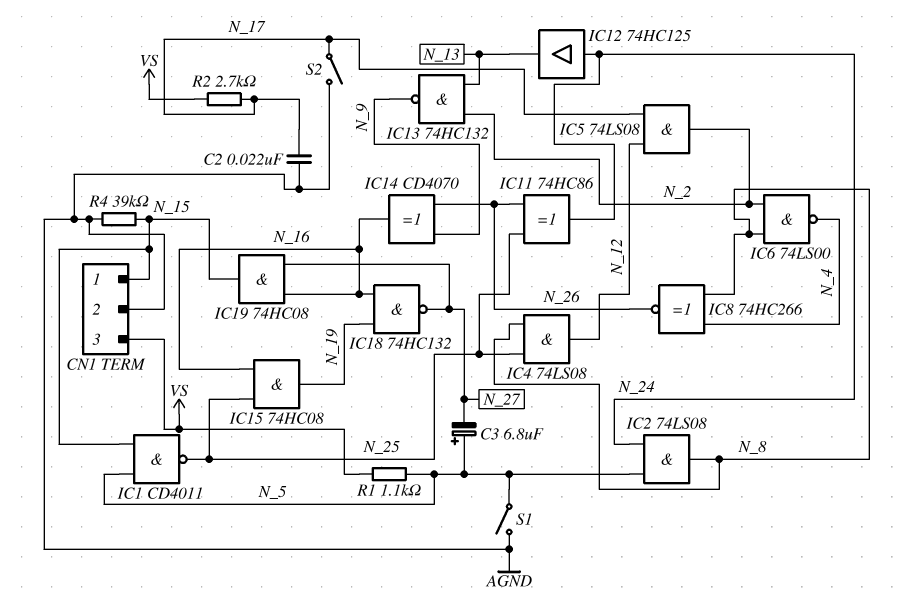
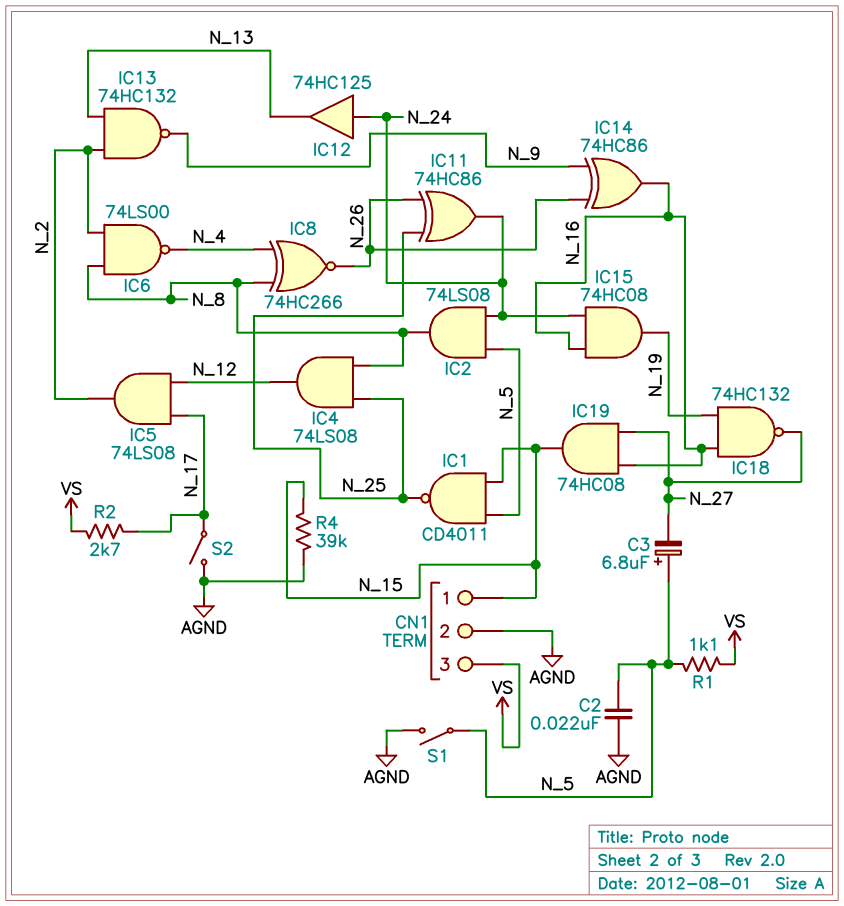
C2: 22nF (AGND, N_17) -> 22nF (AGND, N_5)
IC14: XOR CD4070 (in N_9, in N_26, out N_16) -> XOR 74HC86 (in N_9, in N_26, out N_16)
IC15: AND 74HC08 (in N_16, in N_25, out N_19) -> AND 74HC08 (in N_16, in N_24, out N_19)

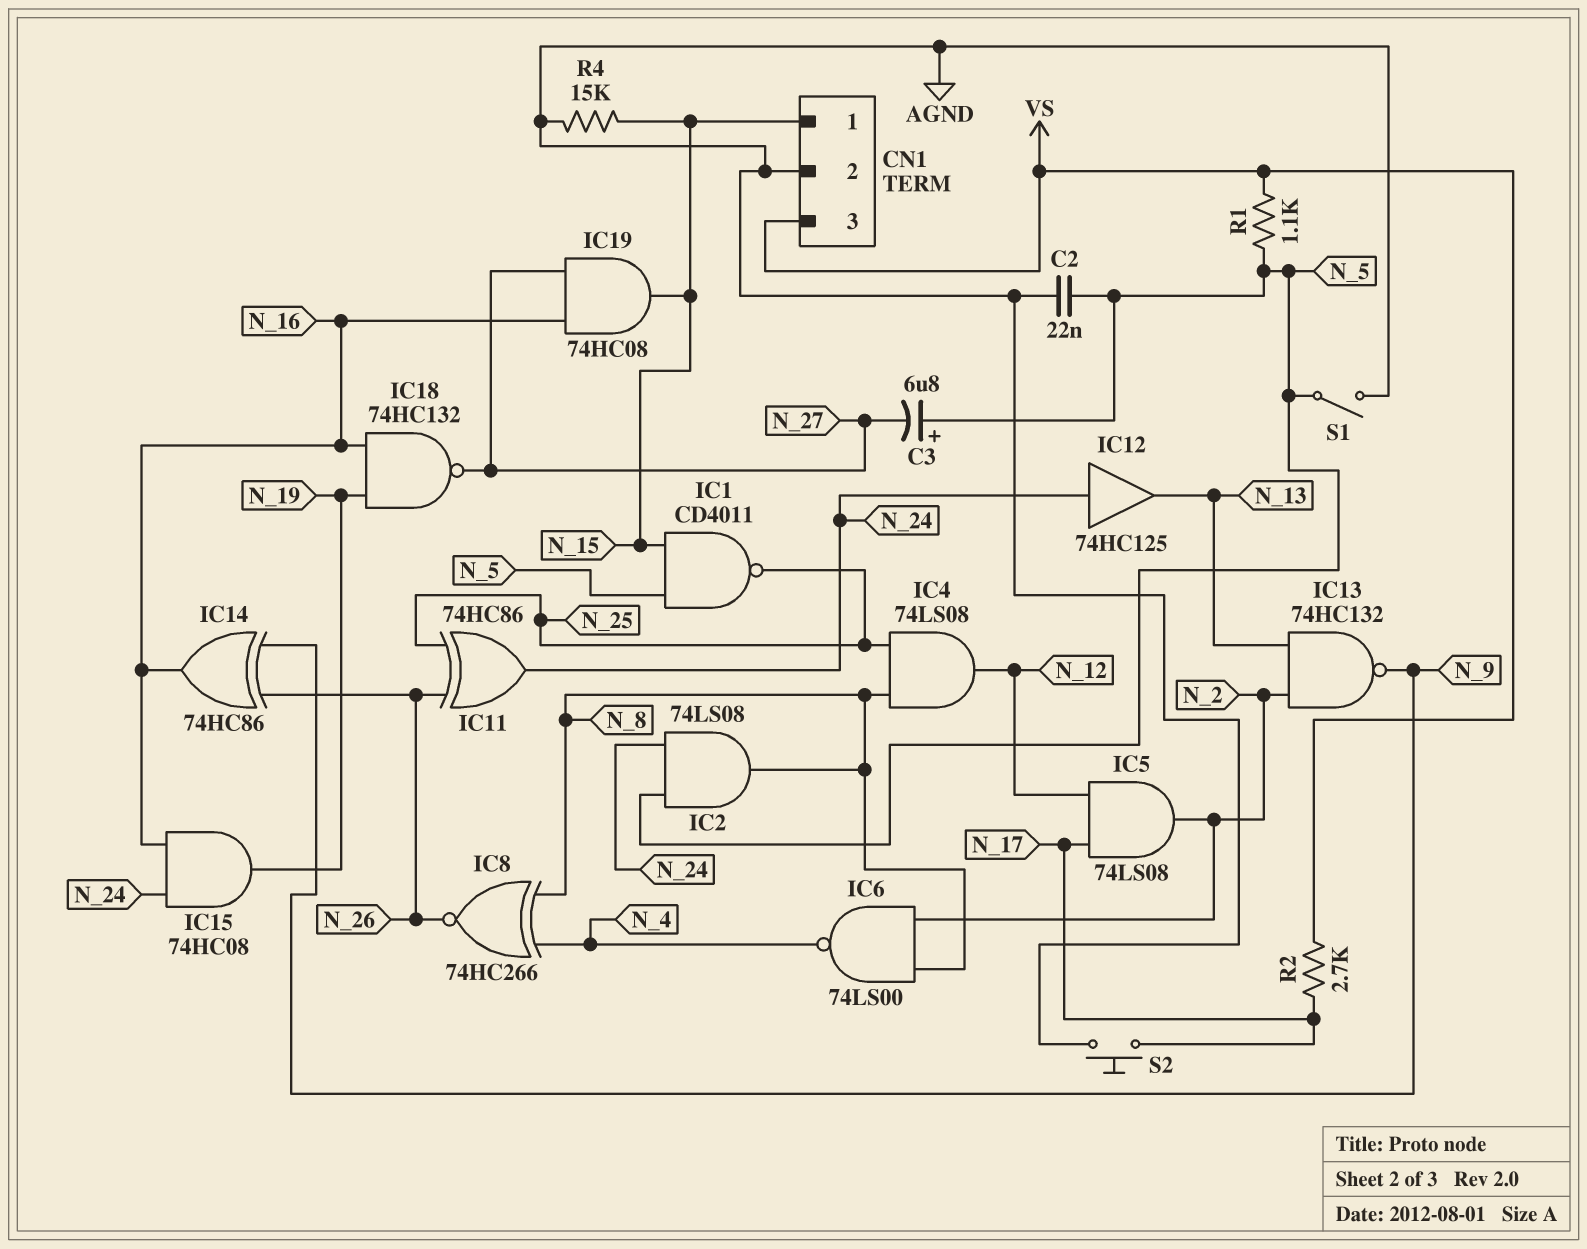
R4: 39k (AGND, N_15) -> 15k (AGND, N_15)
S2: switch (AGND, N_17) -> button (AGND, N_17)

